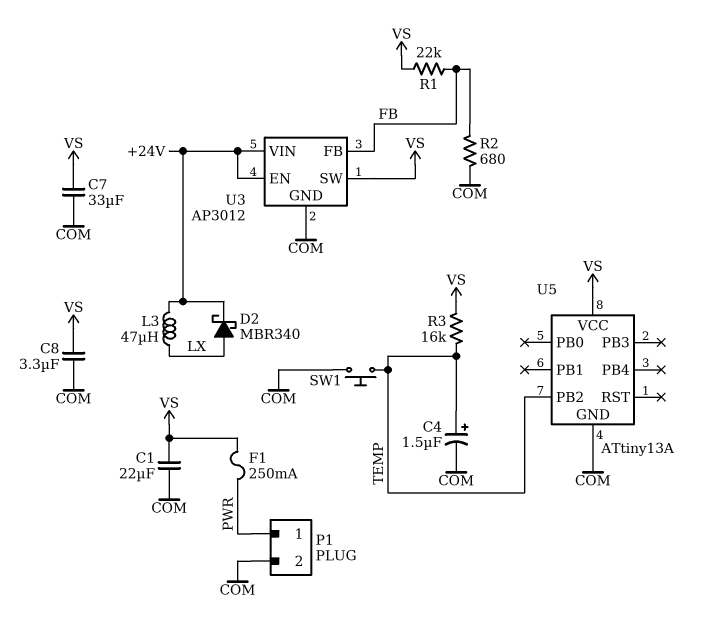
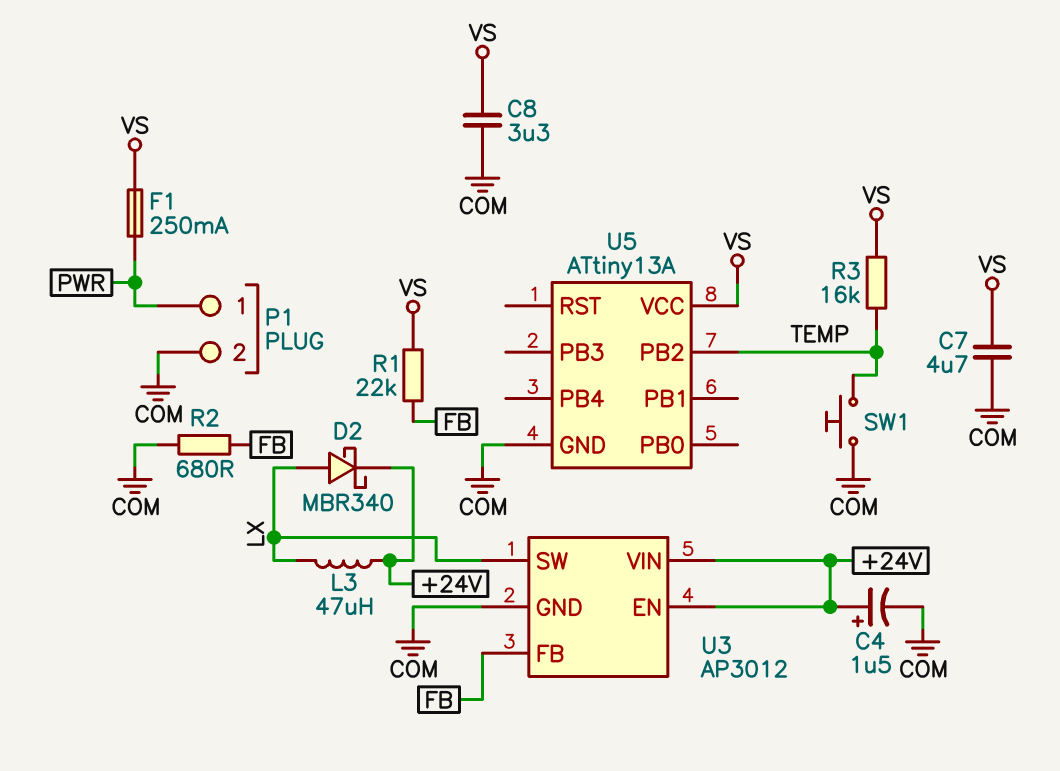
C1: 22uF (COM, VS) -> none
C4: 1.5uF (plus TEMP, minus COM) -> 1.5uF (plus +24V, minus COM)
C7: 33uF (COM, VS) -> 4.7uF (COM, VS)
U3 pin SW: VS -> LX

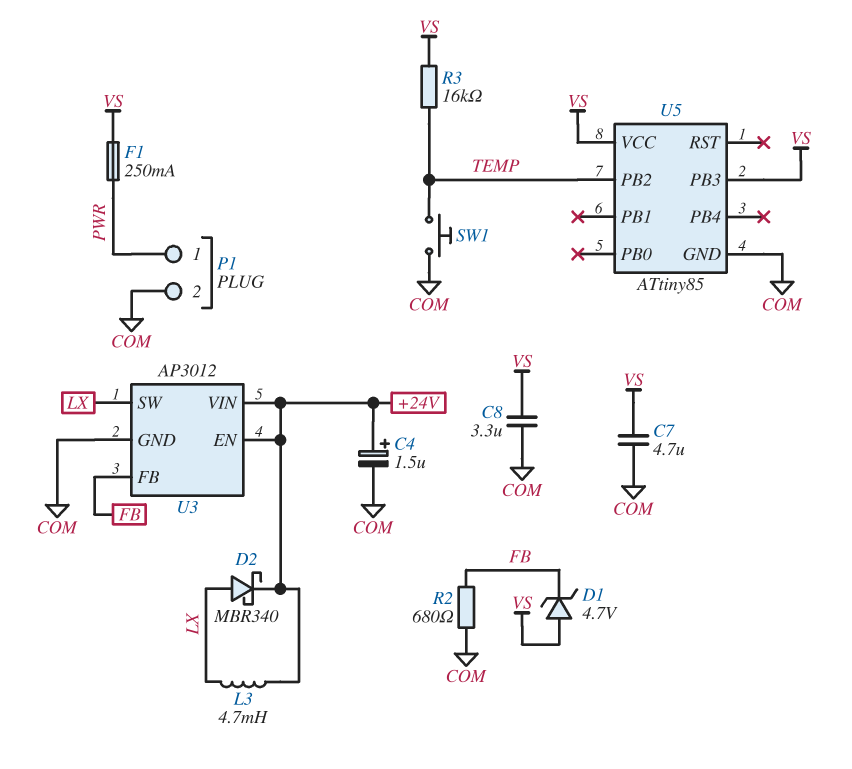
D1: none -> zener 4.7V (A VS, K FB)
L3: 47uH (+24V, LX) -> 4.7mH (+24V, LX)
R1: 22k (FB, VS) -> none
U5: ATtiny13A -> ATtiny85
U5 pin PB3: none -> VS

